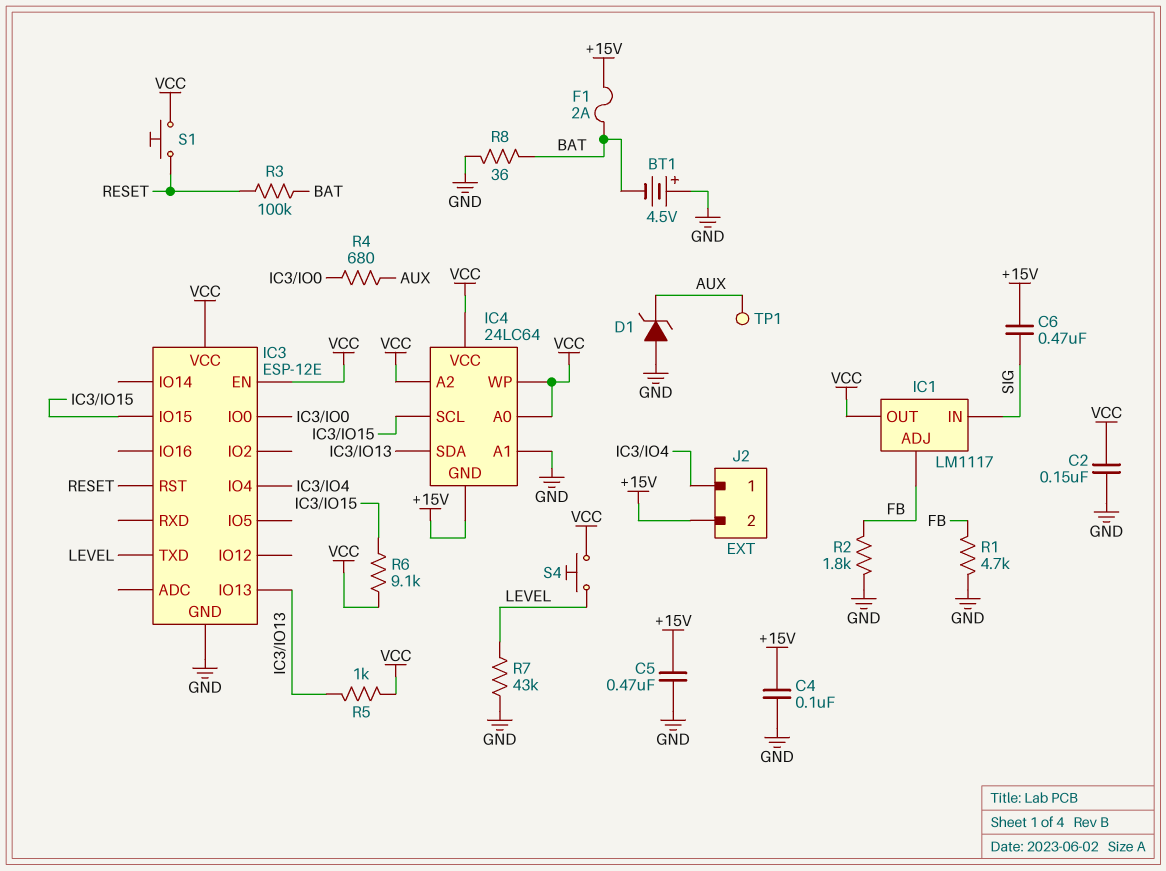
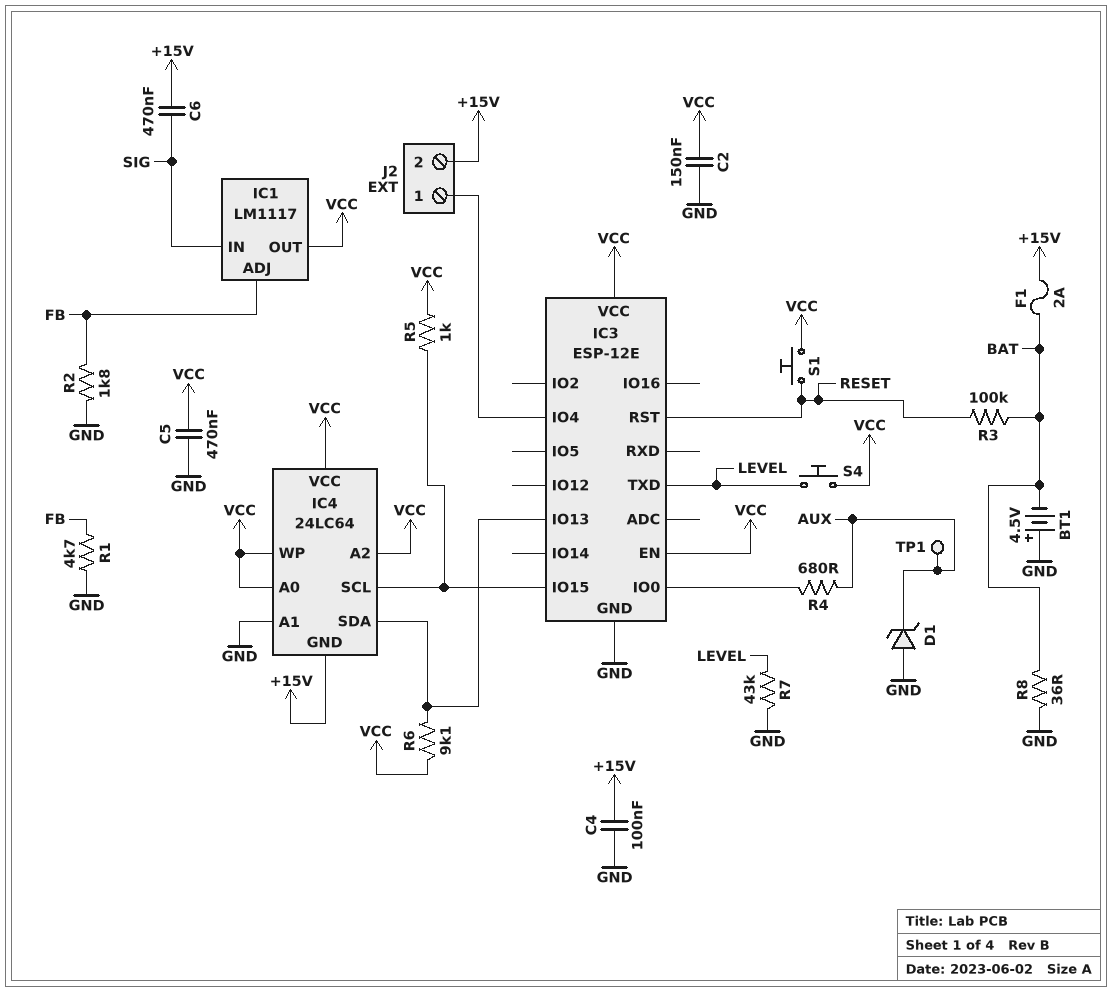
C5: 470nF (+15V, GND) -> 470nF (GND, VCC)
R5: 1k (IC3/IO13, VCC) -> 1k (IC3/IO15, VCC)
R6: 9.1k (IC3/IO15, VCC) -> 9.1k (IC3/IO13, VCC)

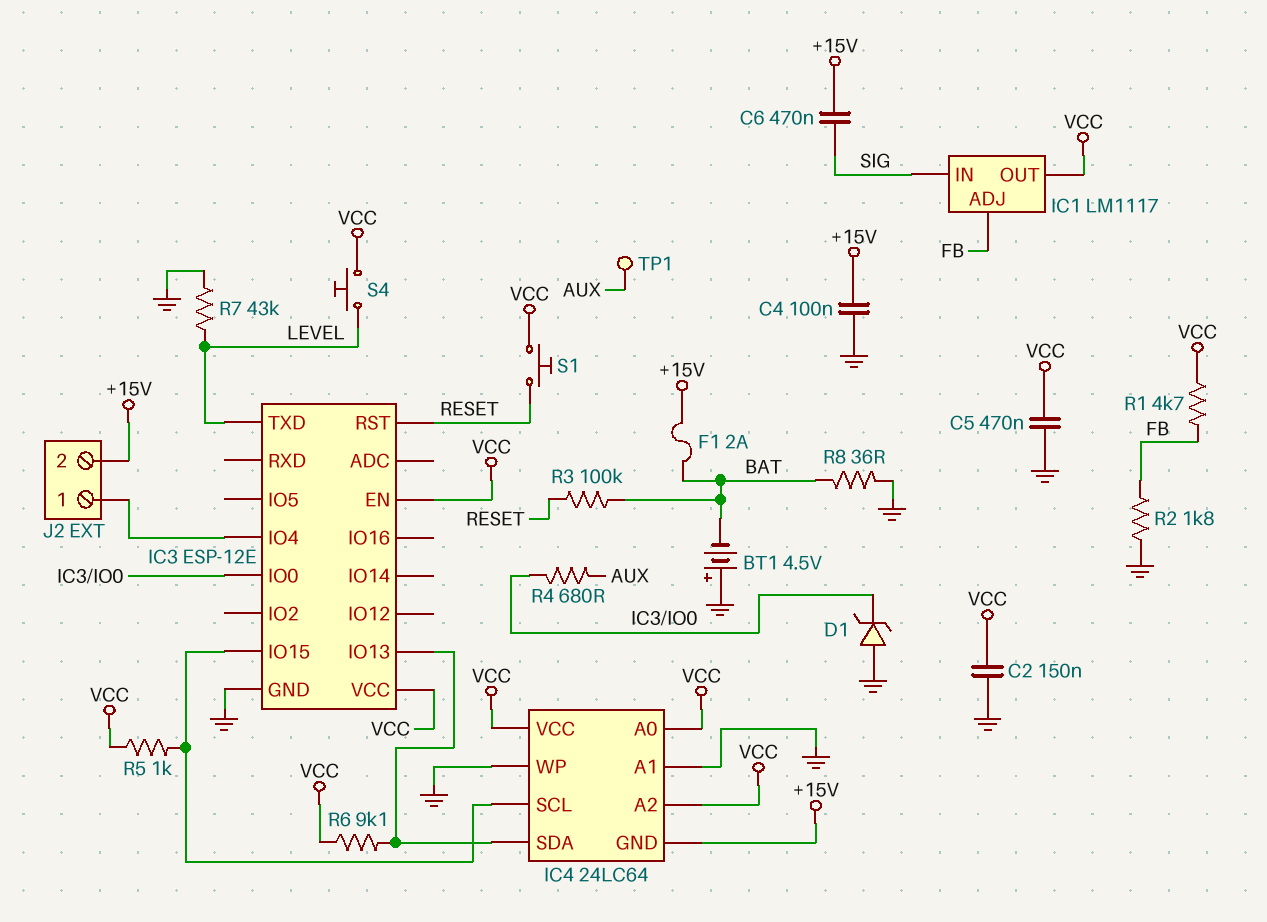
D1: zener (A GND, K AUX) -> zener (A GND, K IC3/IO0)
IC4 pin WP: VCC -> GND
R1: 4.7k (FB, GND) -> 4.7k (FB, VCC)

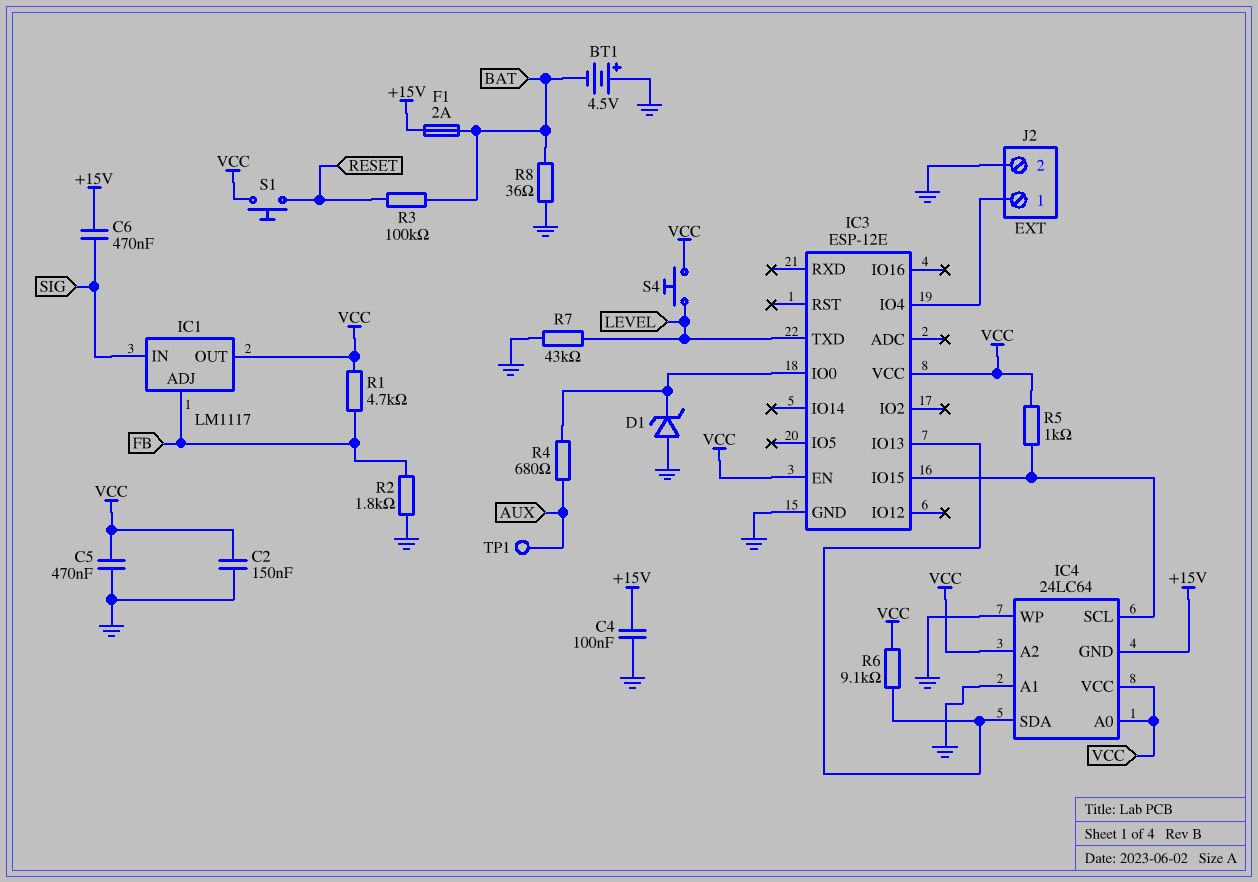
IC3 pin RST: RESET -> none
J2 pin 2: +15V -> GND

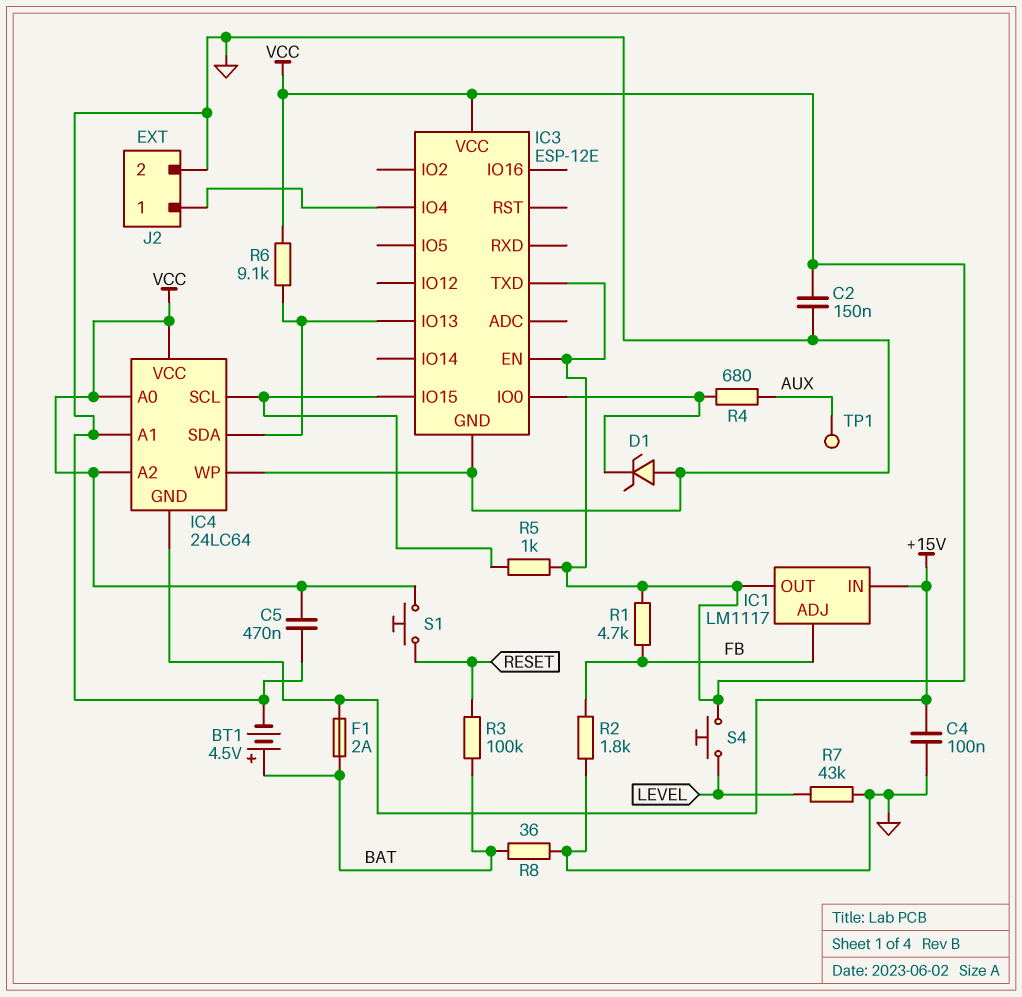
BT1: 4.5V (plus GND, minus BAT) -> 4.5V (plus BAT, minus GND)
C6: 470nF (+15V, SIG) -> none
IC1 pin IN: SIG -> +15V
IC3 pin TXD: LEVEL -> VCC

